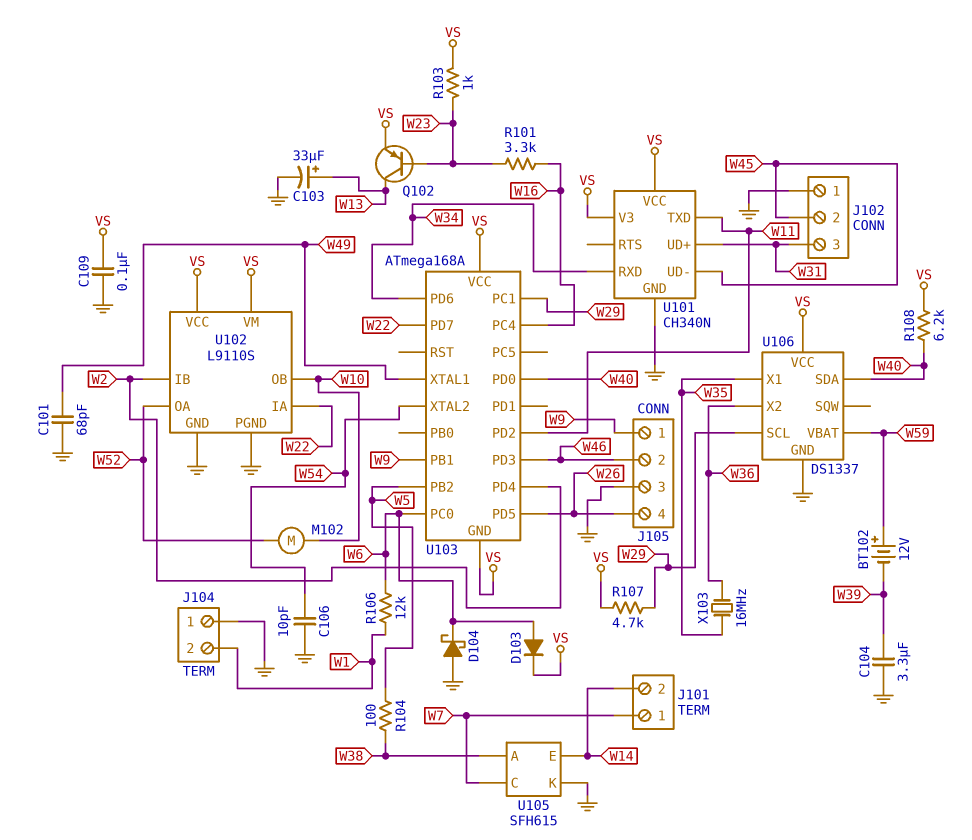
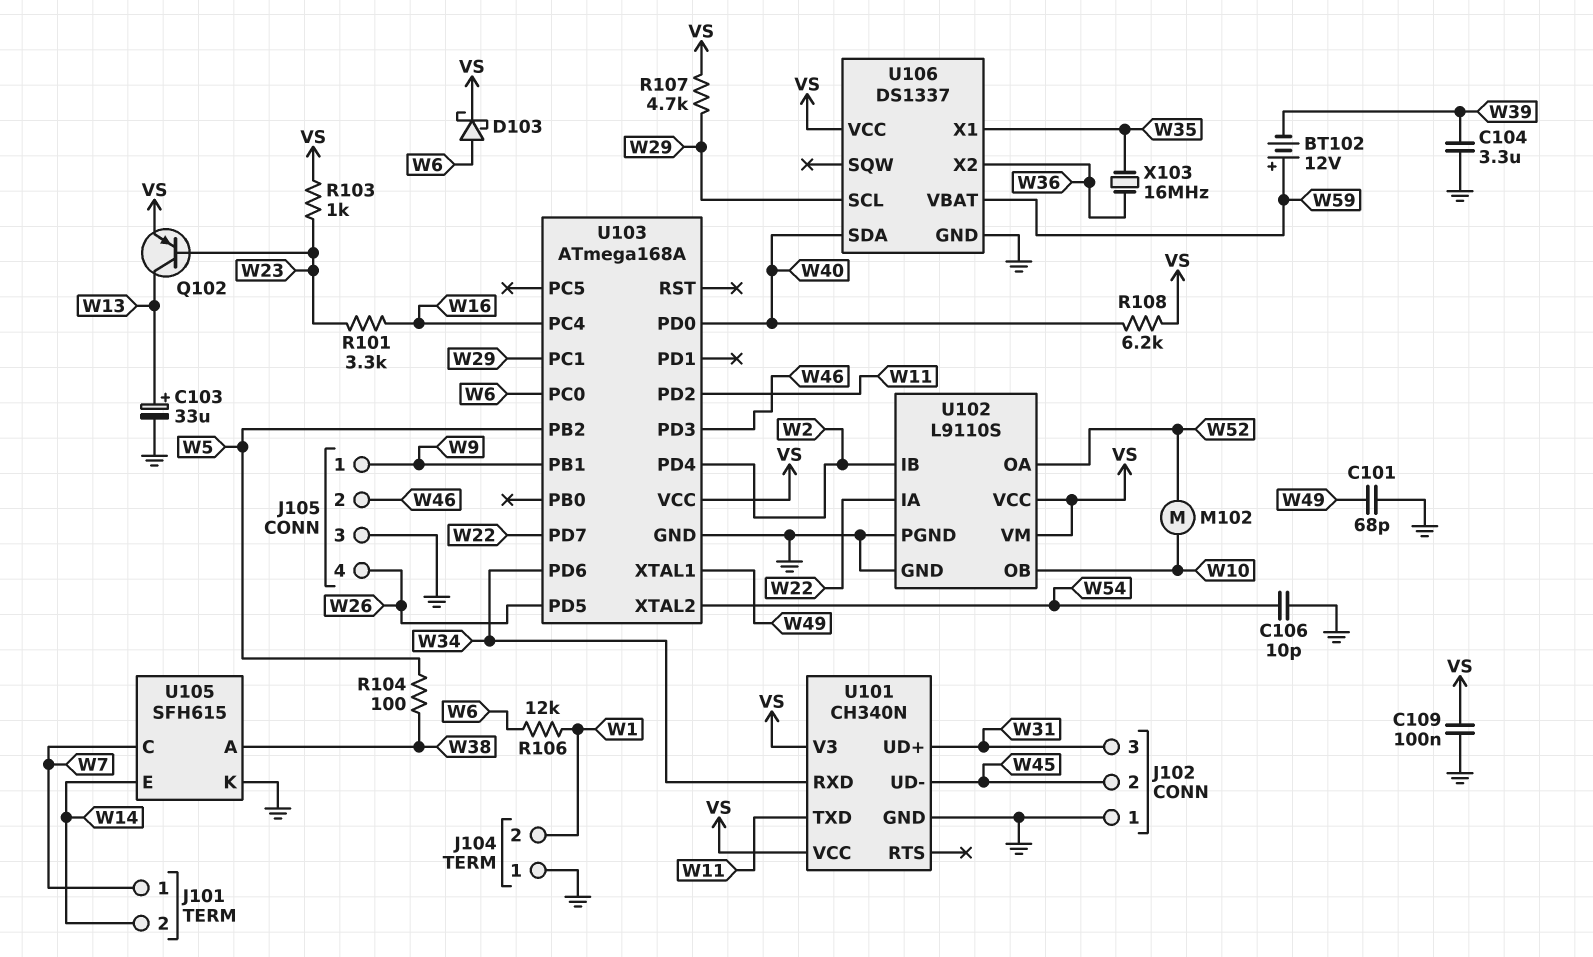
D103: diode (A W6, K VS) -> schottky (A W6, K VS)
D104: schottky (A GND, K W6) -> none
U103 pin GND: VS -> GND

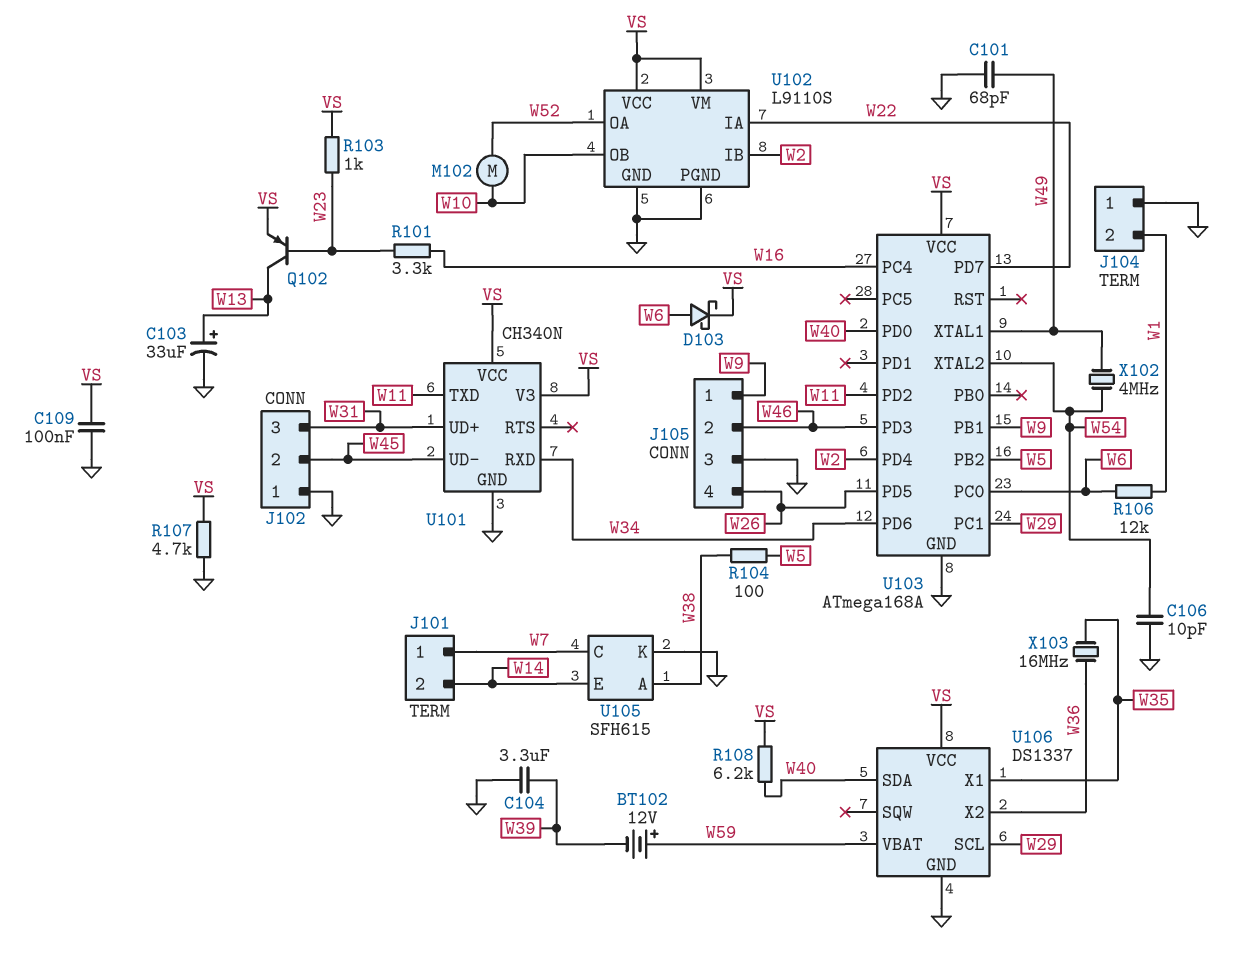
R107: 4.7k (VS, W29) -> 4.7k (GND, VS)
X102: none -> 4MHz (W49, W54)

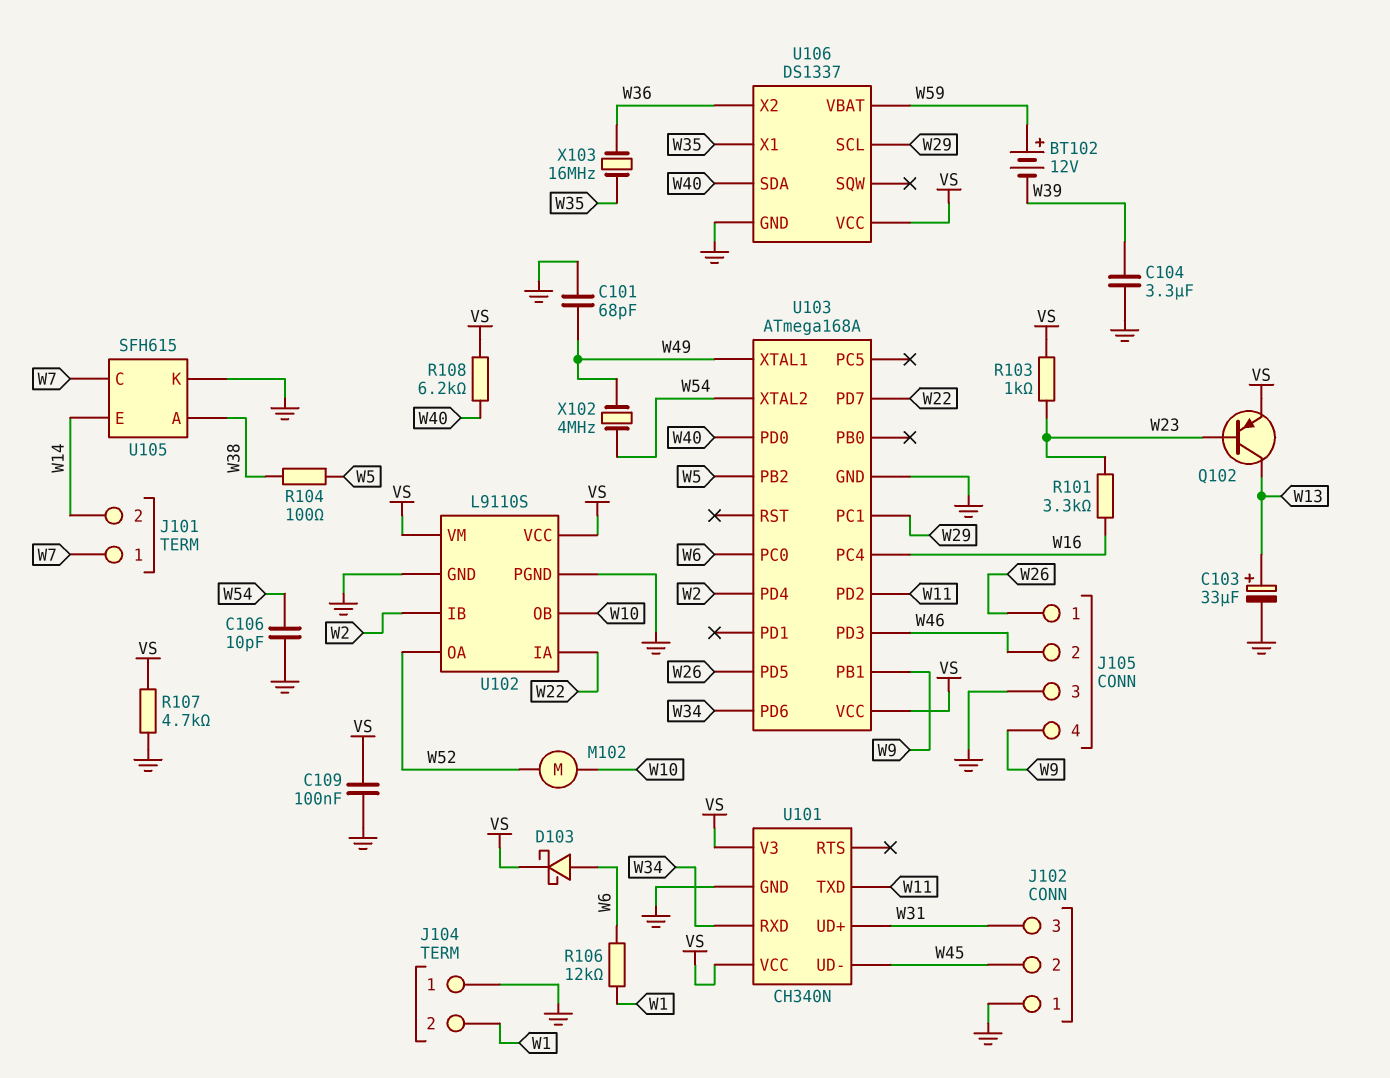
J105 pin 1: W9 -> W26
J105 pin 4: W26 -> W9

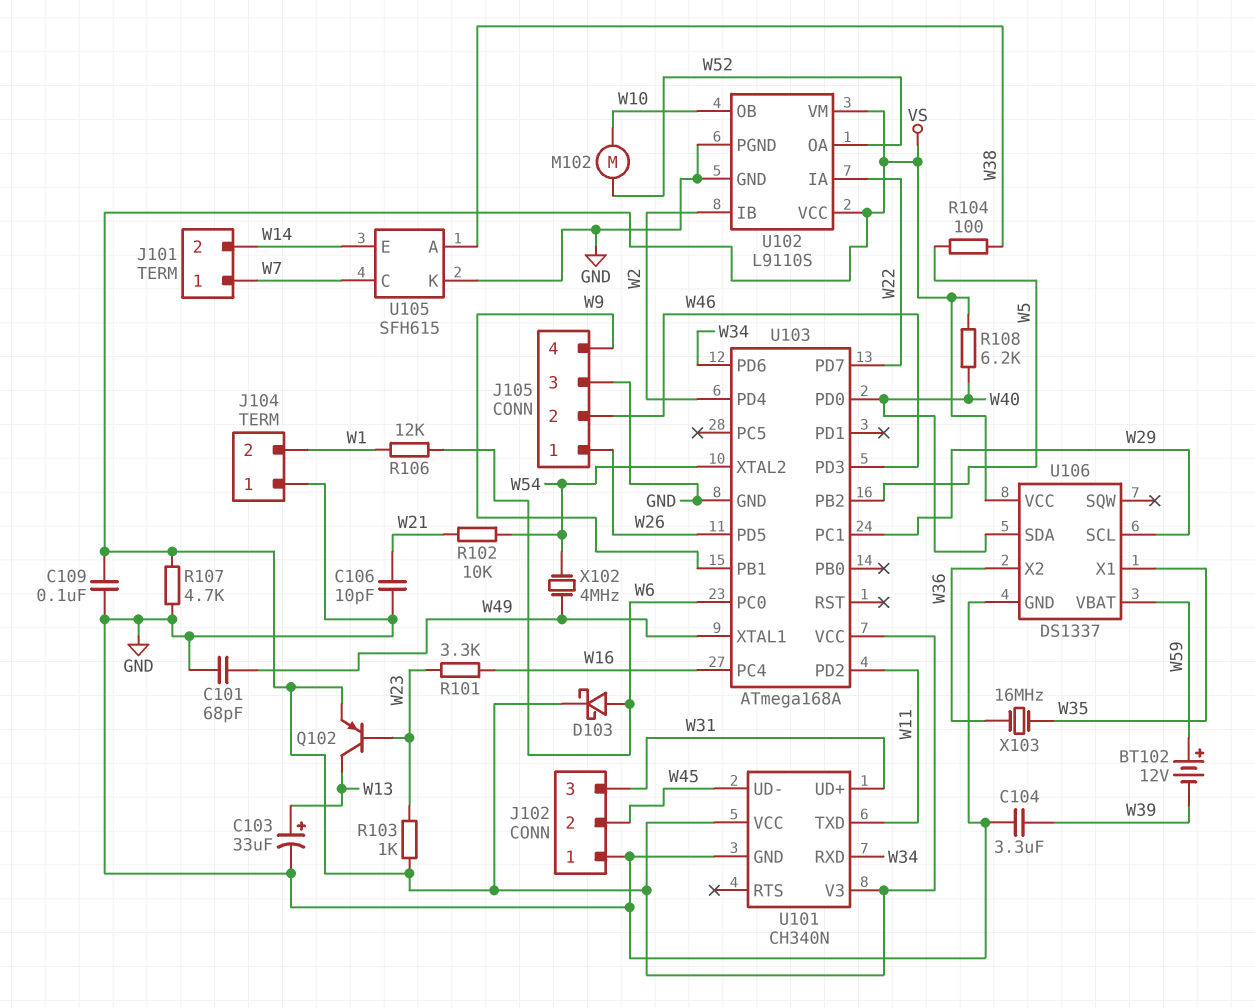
C106: 10pF (GND, W54) -> 10pF (GND, W21)
R102: none -> 10k (W21, W54)

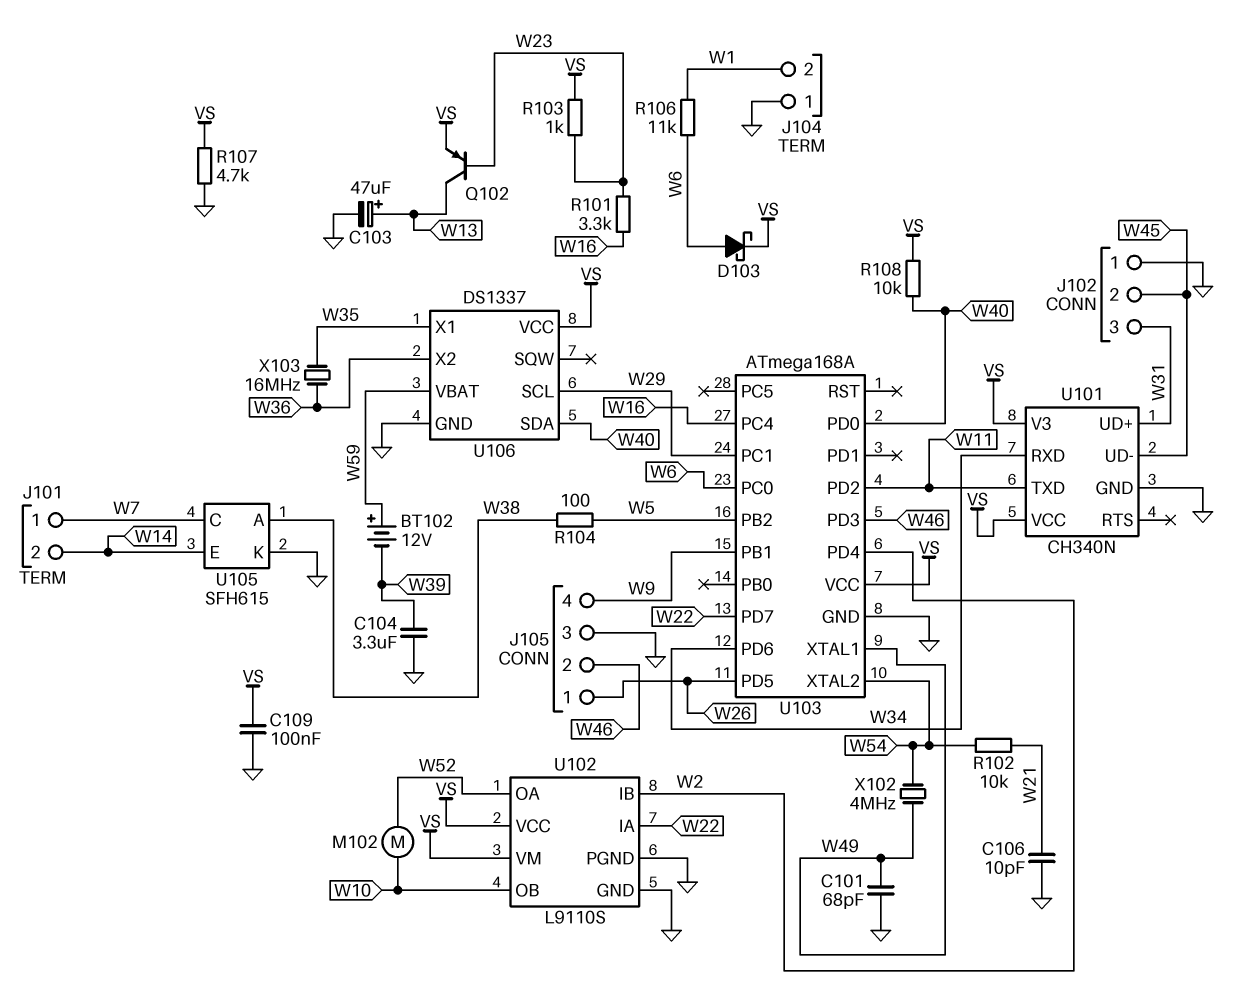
C103: 33uF (plus W13, minus GND) -> 47uF (plus W13, minus GND)
R106: 12k (W1, W6) -> 11k (W1, W6)
R108: 6.2k (VS, W40) -> 10k (VS, W40)

